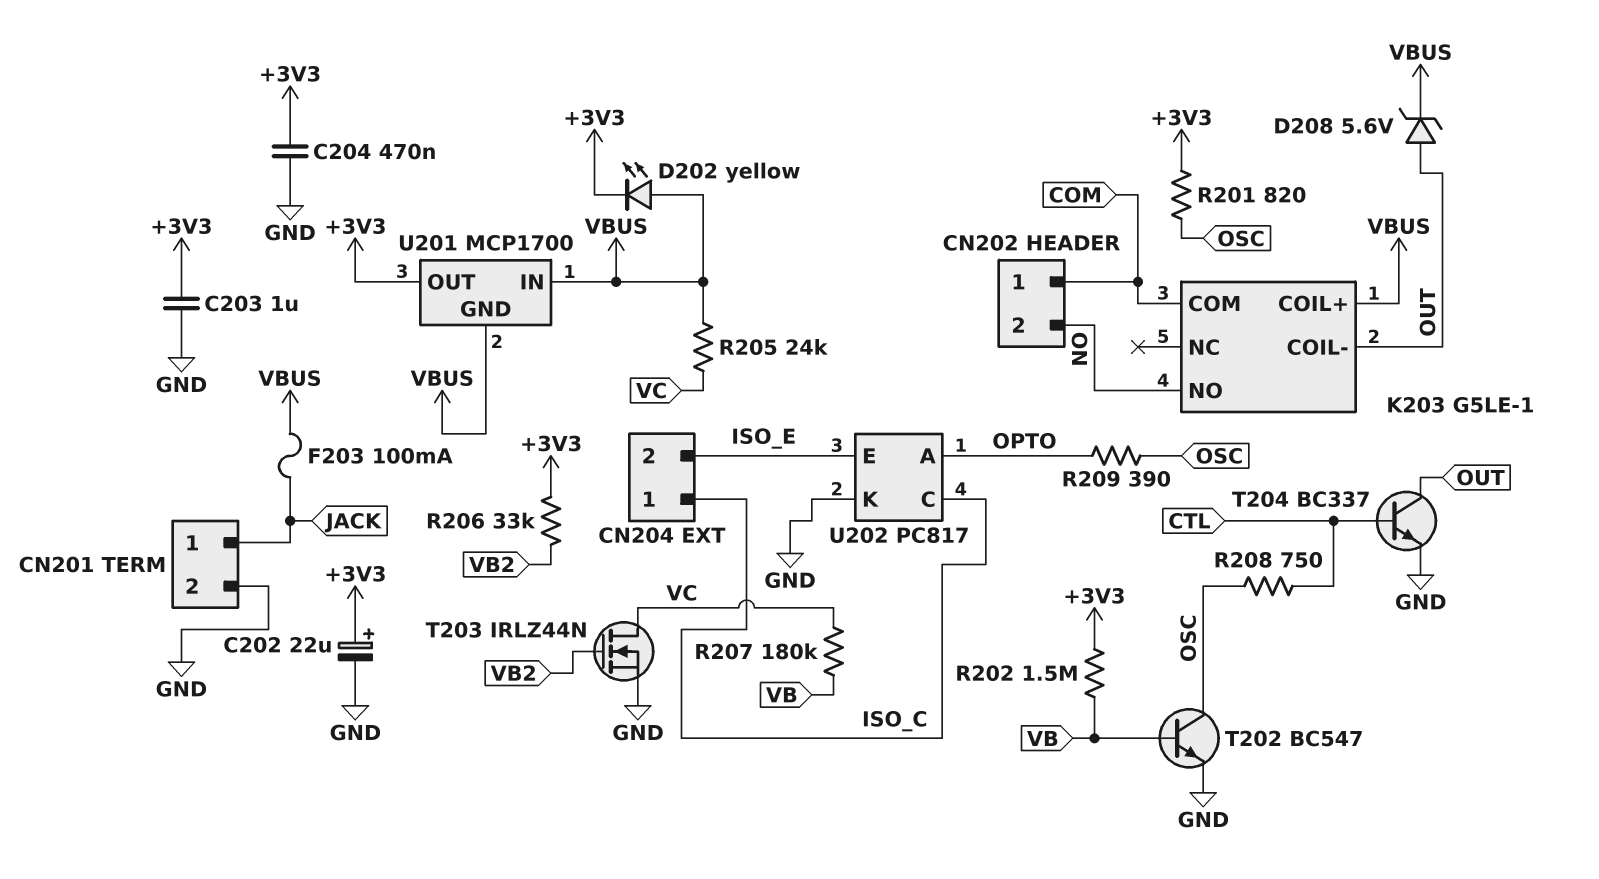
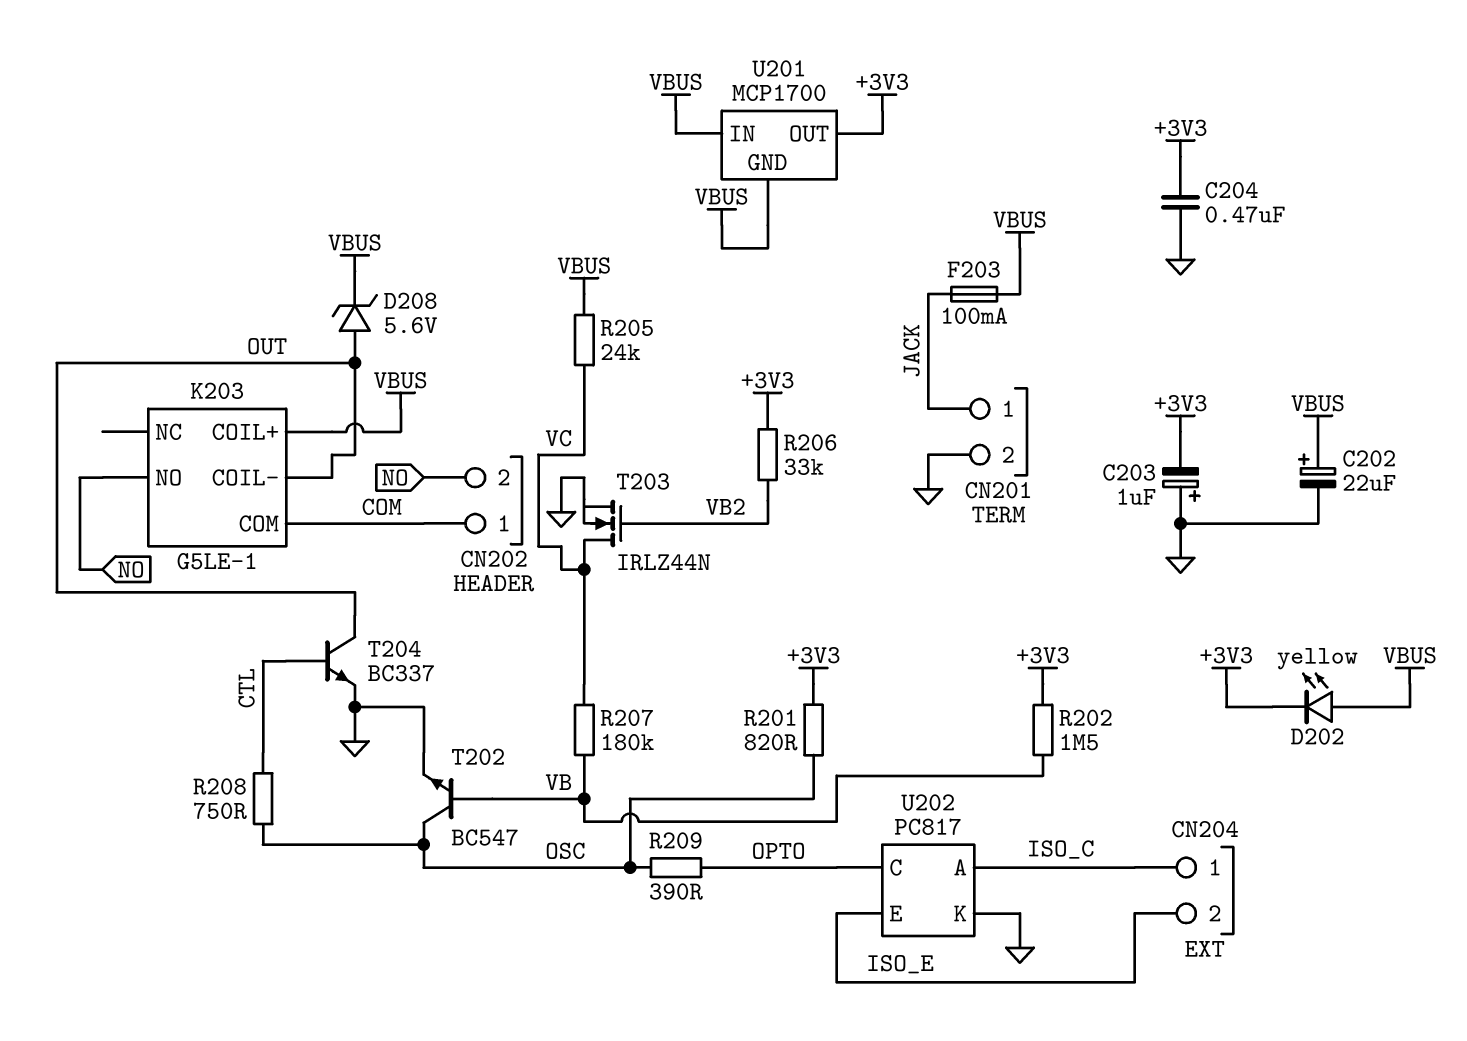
C202: 22uF (plus +3V3, minus GND) -> 22uF (plus VBUS, minus GND)
C203: 1uF (+3V3, GND) -> 1uF (plus GND, minus +3V3)
U202 pin A: OPTO -> ISO_C
U202 pin C: ISO_C -> OPTO

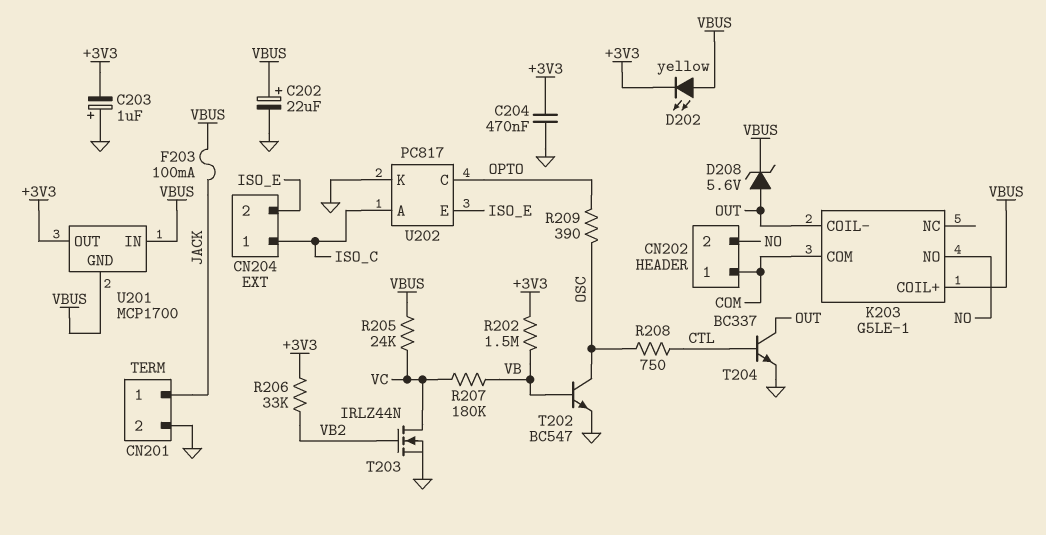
R201: 820 (+3V3, OSC) -> none

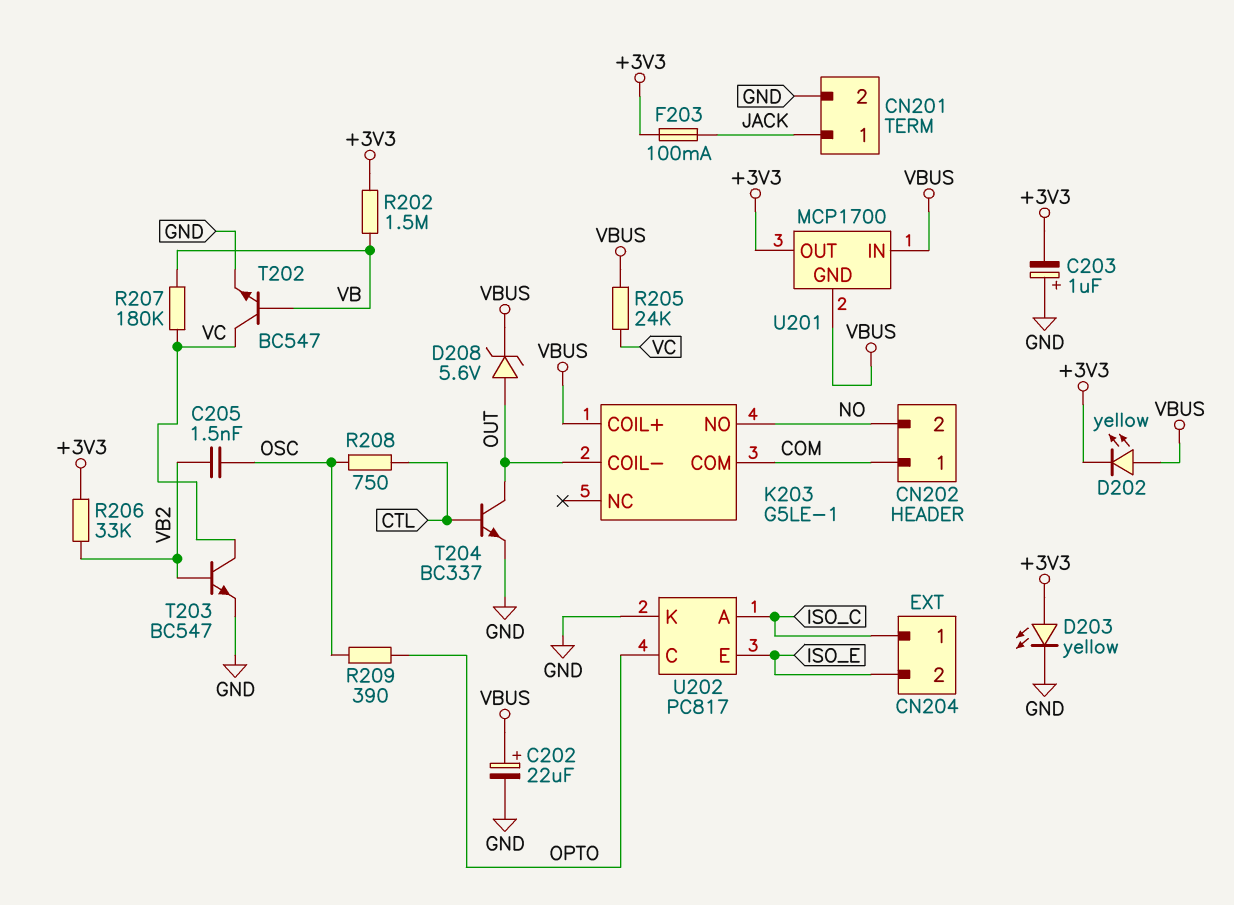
C204: 470nF (+3V3, GND) -> none
C205: none -> 1.5nF (OSC, VB2)
D203: none -> LED yellow (A +3V3, K GND)
F203: 100mA (JACK, VBUS) -> 100mA (+3V3, JACK)
T202: NPN BC547 (B VB, C OSC, E GND) -> NPN BC547 (B VB, C VC, E GND)
T203: NMOS IRLZ44N (G VB2, D VC, S GND) -> NPN BC547 (B VB2, C VC, E GND)

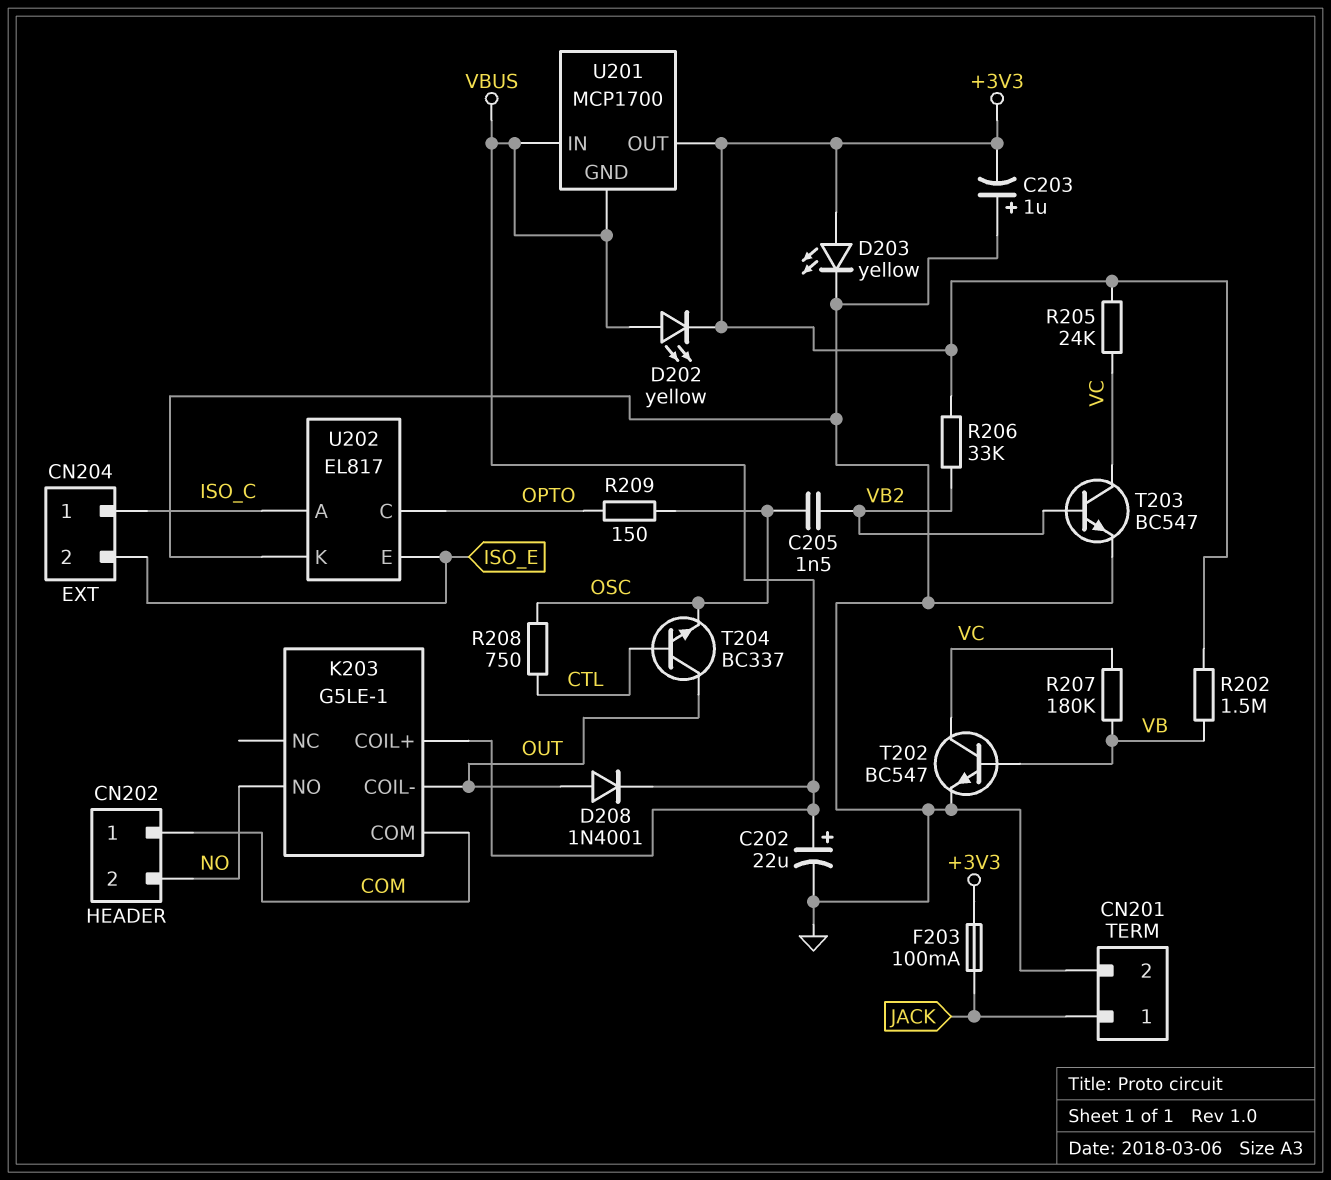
D208: zener 5.6V (A OUT, K VBUS) -> diode 1N4001 (A OUT, K VBUS)
R205: 24k (VBUS, VC) -> 24k (+3V3, VC)
R209: 390 (OPTO, OSC) -> 150 (OPTO, OSC)
T204: NPN BC337 (B CTL, C OUT, E GND) -> NPN BC337 (B CTL, C OUT, E OSC)
U202: PC817 -> EL817

